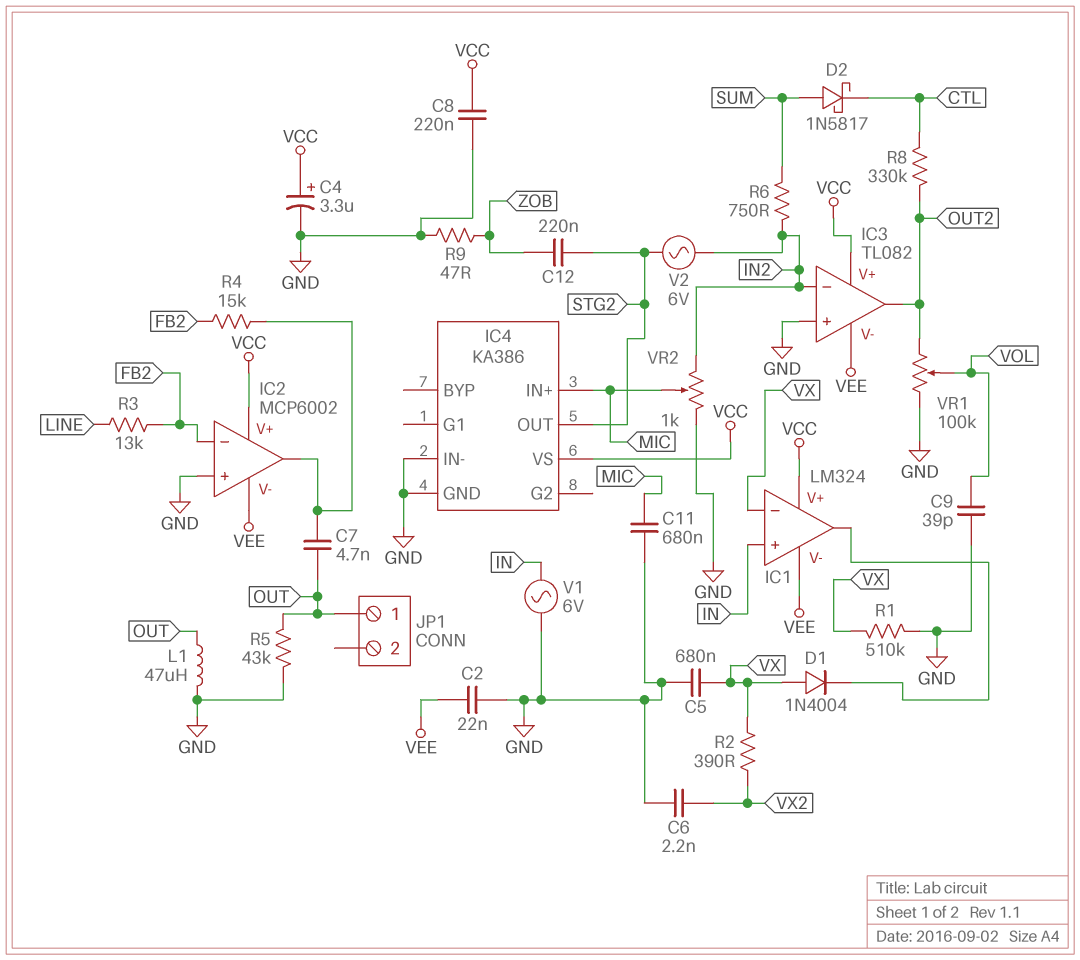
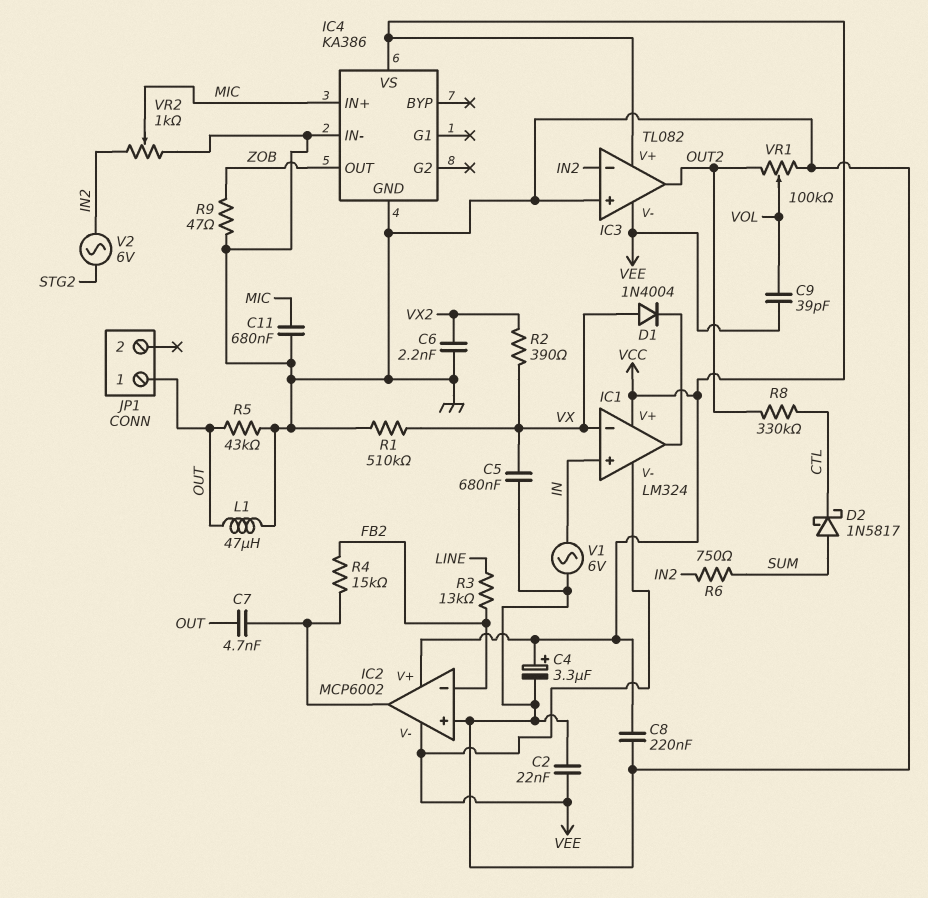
C9: 39pF (GND, VOL) -> 39pF (VEE, VOL)
C12: 220nF (STG2, ZOB) -> none
IC4 pin OUT: STG2 -> ZOB

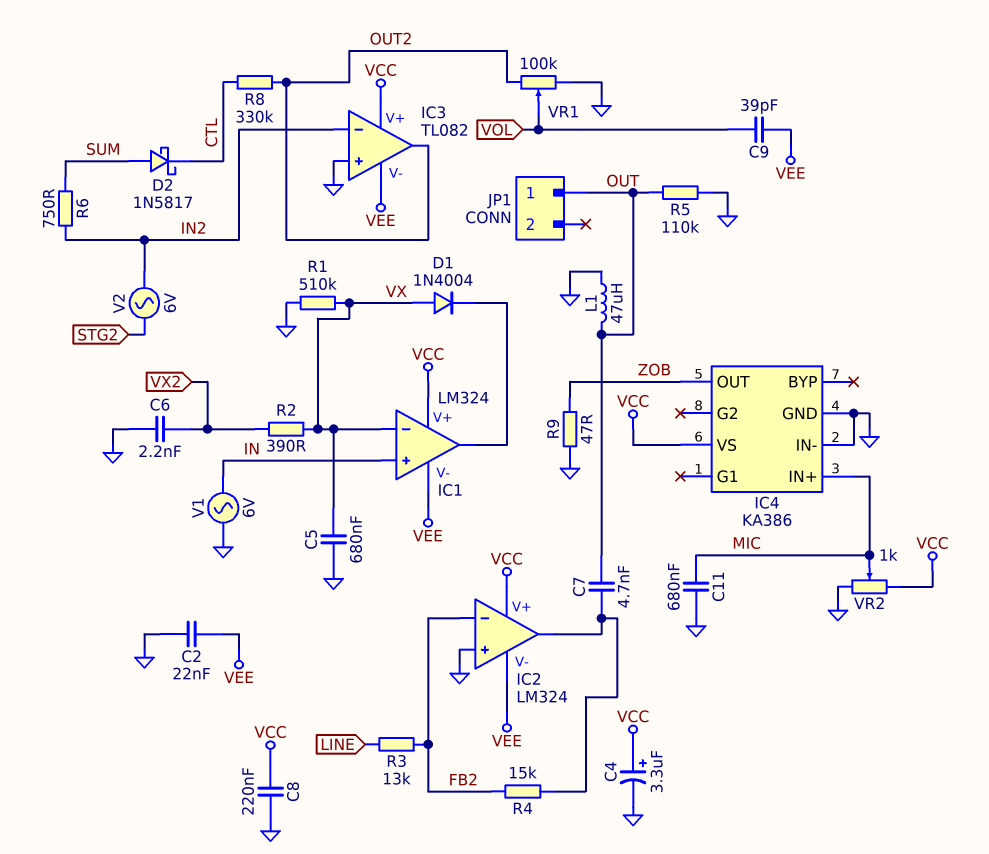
IC2: MCP6002 -> LM324
R5: 43k (GND, OUT) -> 110k (GND, OUT)
VR2: 1k (GND, IN2, wiper MIC) -> 1k (GND, VCC, wiper MIC)

